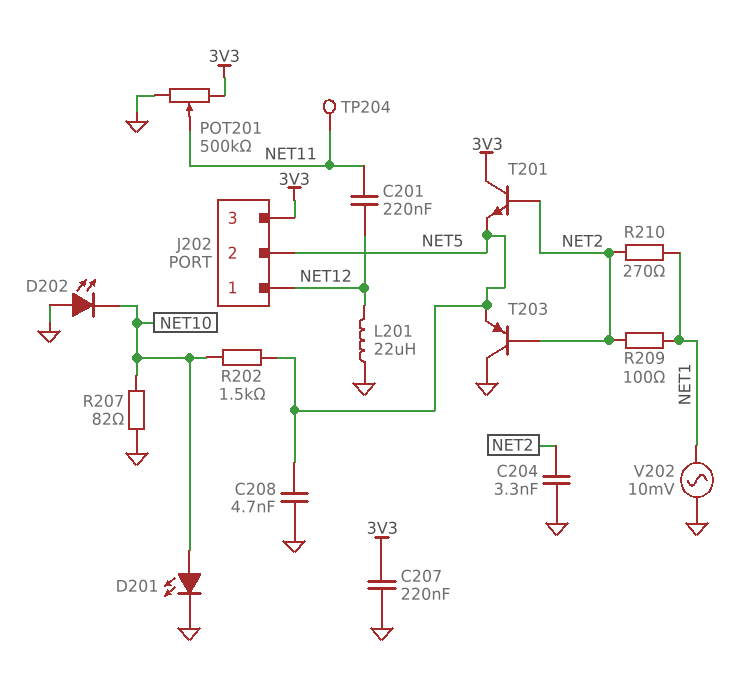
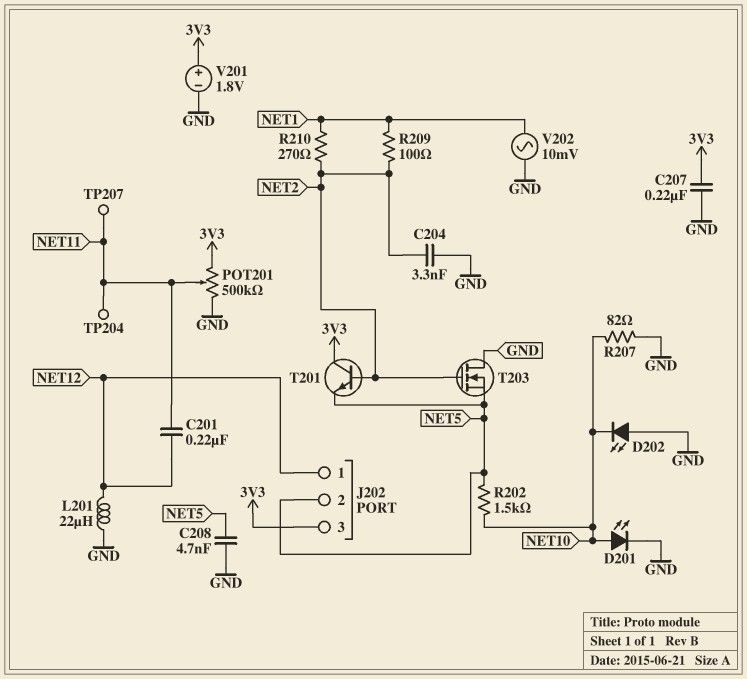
T203: PNP (B NET2, C GND, E NET5) -> NMOS (G NET2, D GND, S NET5)
TP207: none -> test point (NET11)
V201: none -> 1.8V (plus 3V3, minus GND)

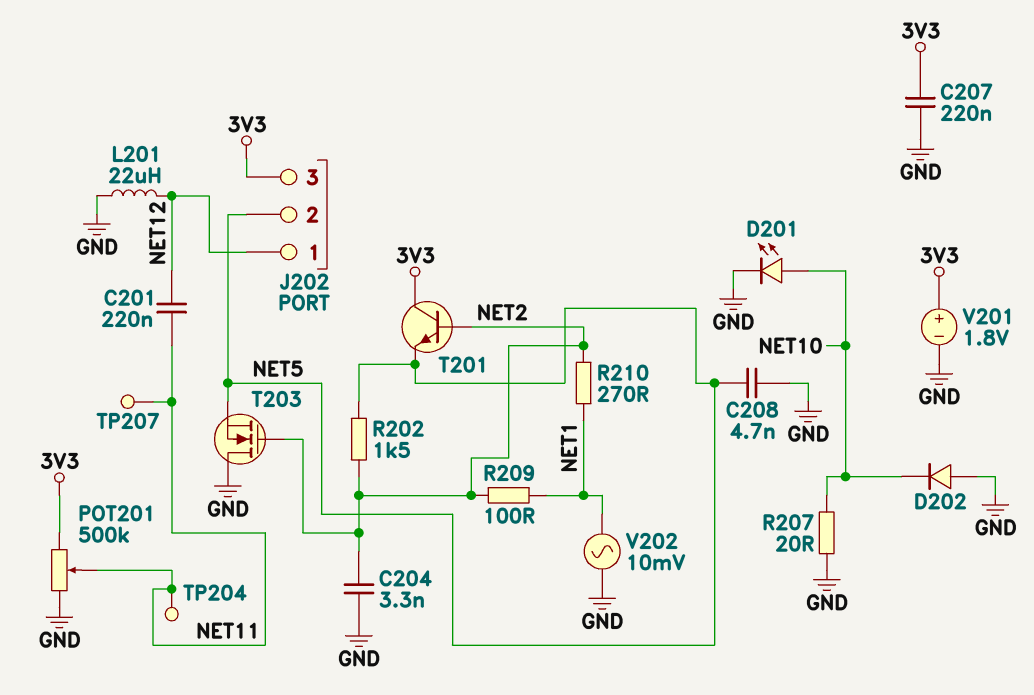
D202: LED (A GND, K NET10) -> diode (A GND, K NET10)
R202: 1.5k (NET5, NET10) -> 1.5k (NET2, NET5)
R207: 82 (GND, NET10) -> 20 (GND, NET10)

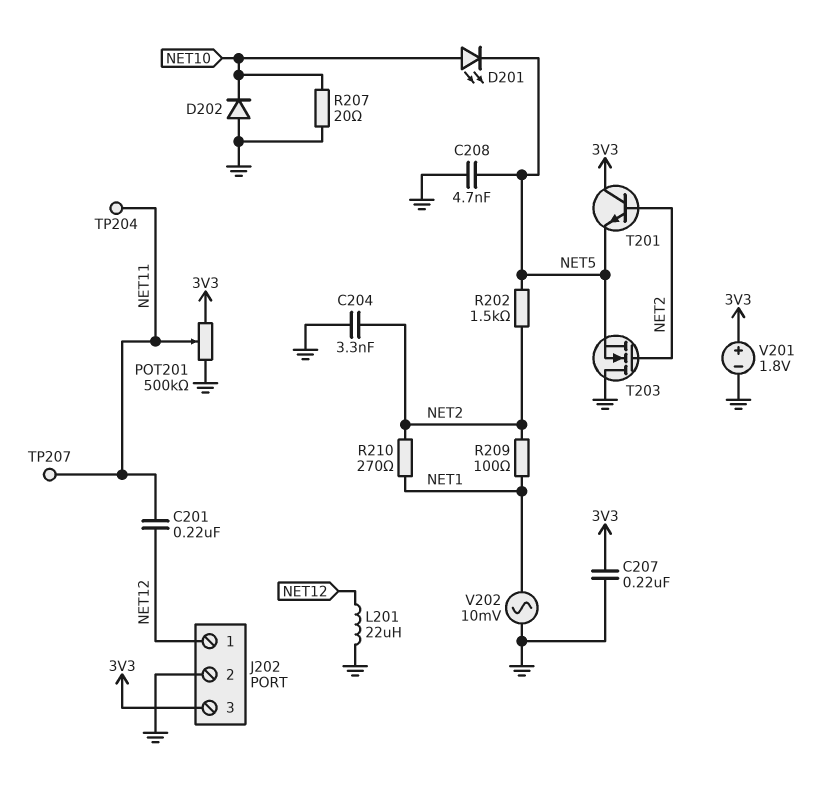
D201: LED (A NET10, K GND) -> LED (A NET10, K NET5)
J202 pin 2: NET5 -> GND

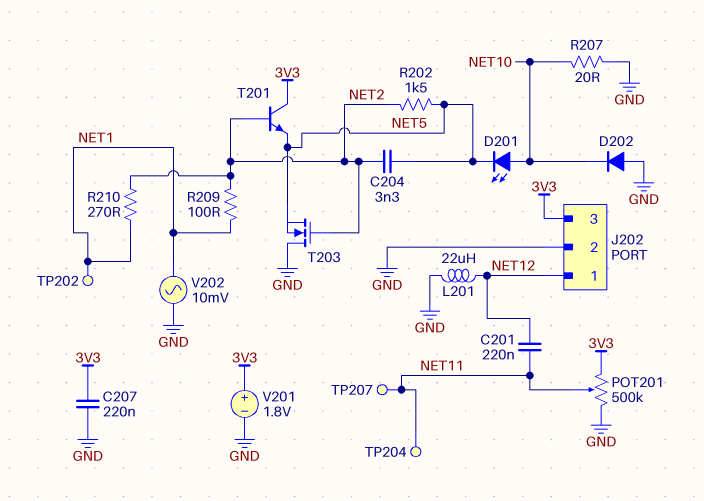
C204: 3.3nF (GND, NET2) -> 3.3nF (NET2, NET5)
C208: 4.7nF (GND, NET5) -> none
TP202: none -> test point (NET1)

